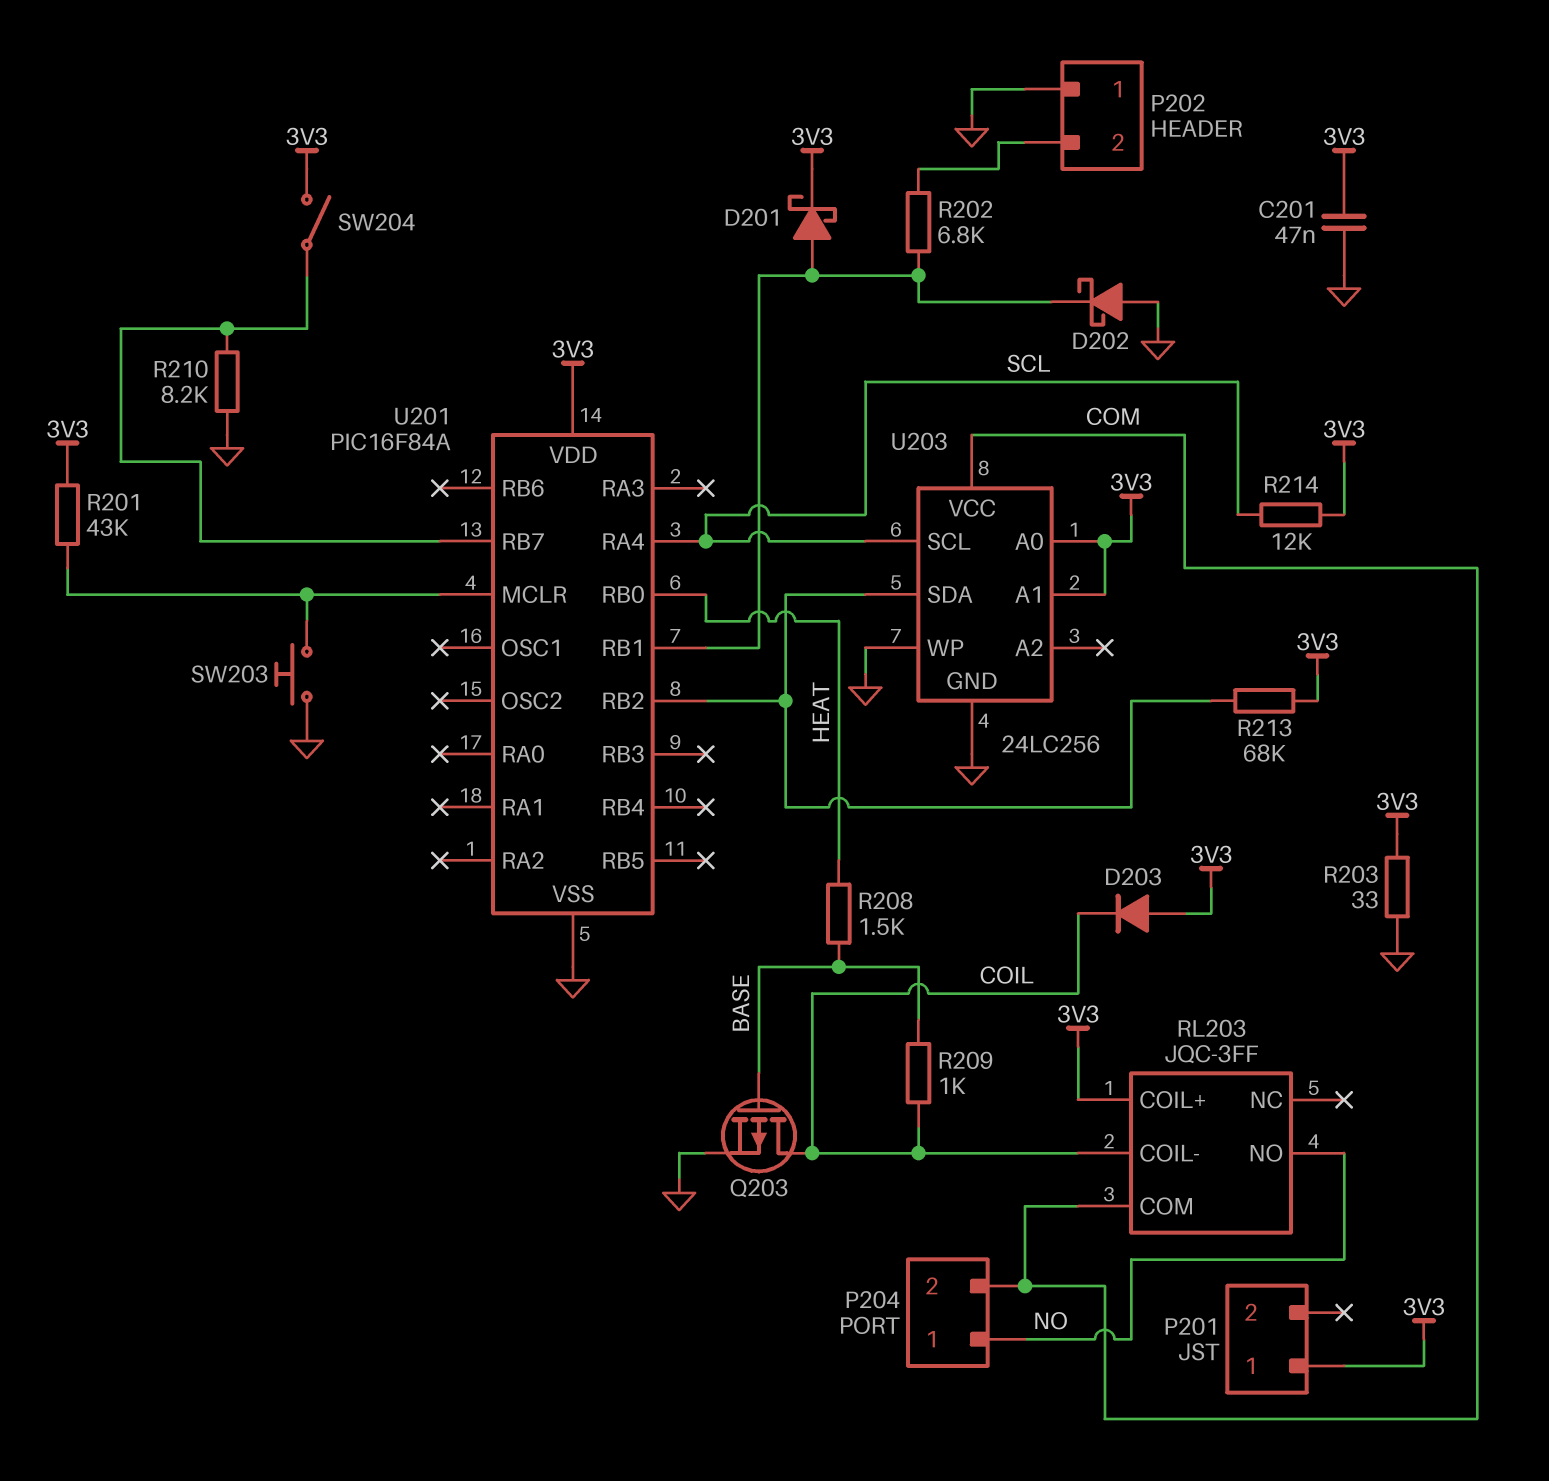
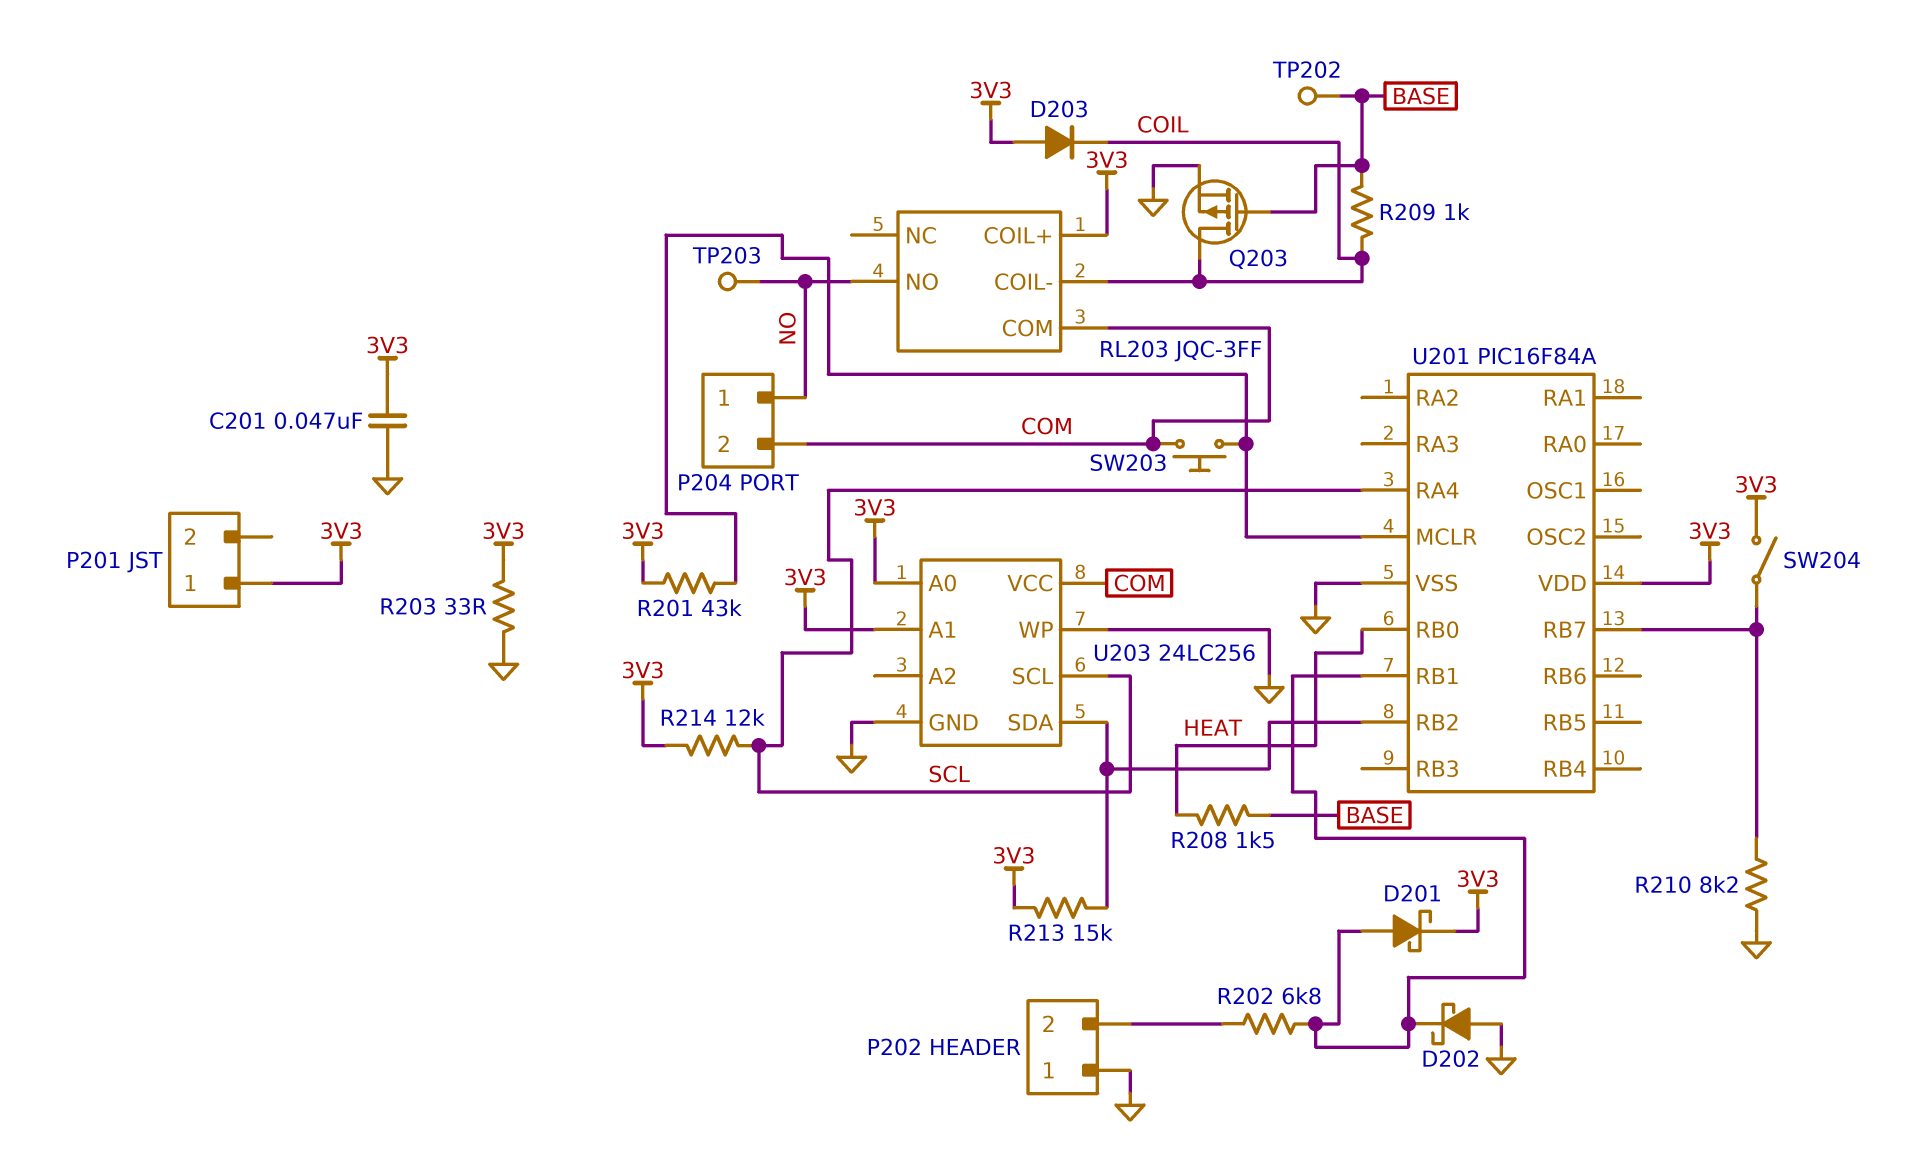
R213: 68k (3V3, U201/RB2) -> 15k (3V3, U201/RB2)
SW203: button (GND, U201/MCLR) -> button (COM, U201/MCLR)
TP202: none -> test point (BASE)
TP203: none -> test point (NO)

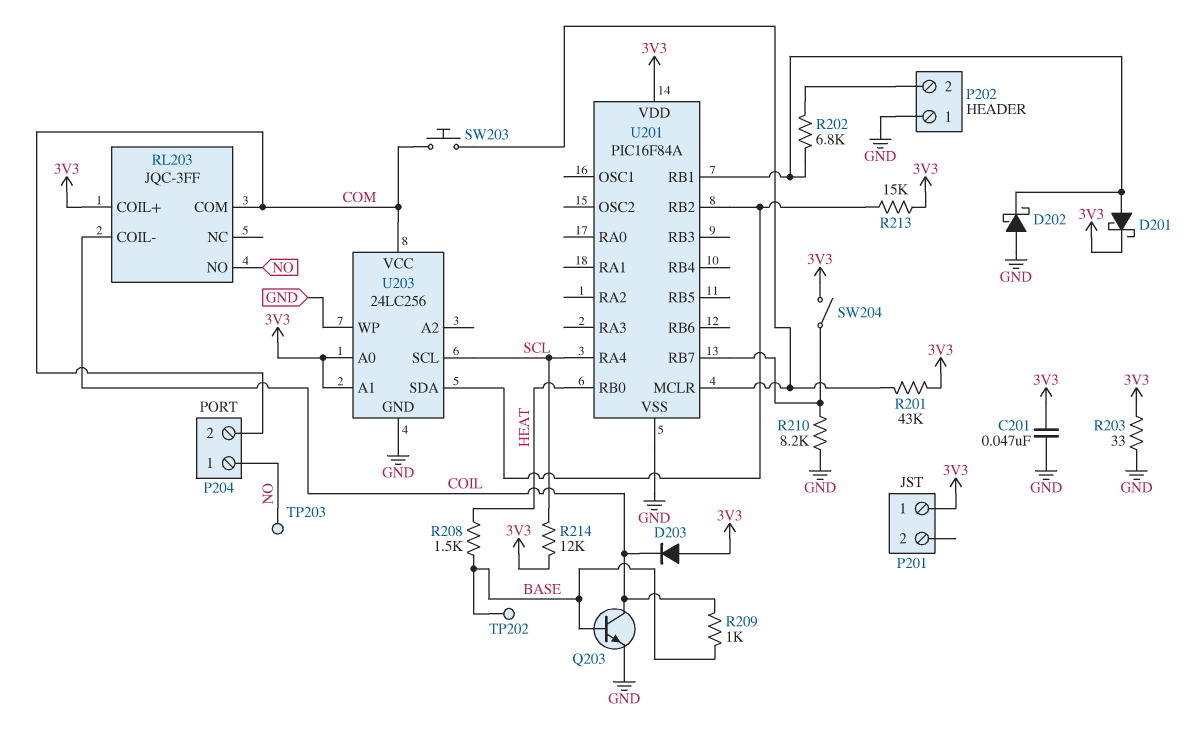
Q203: PMOS (G BASE, D COIL, S GND) -> NPN (B BASE, C COIL, E GND)

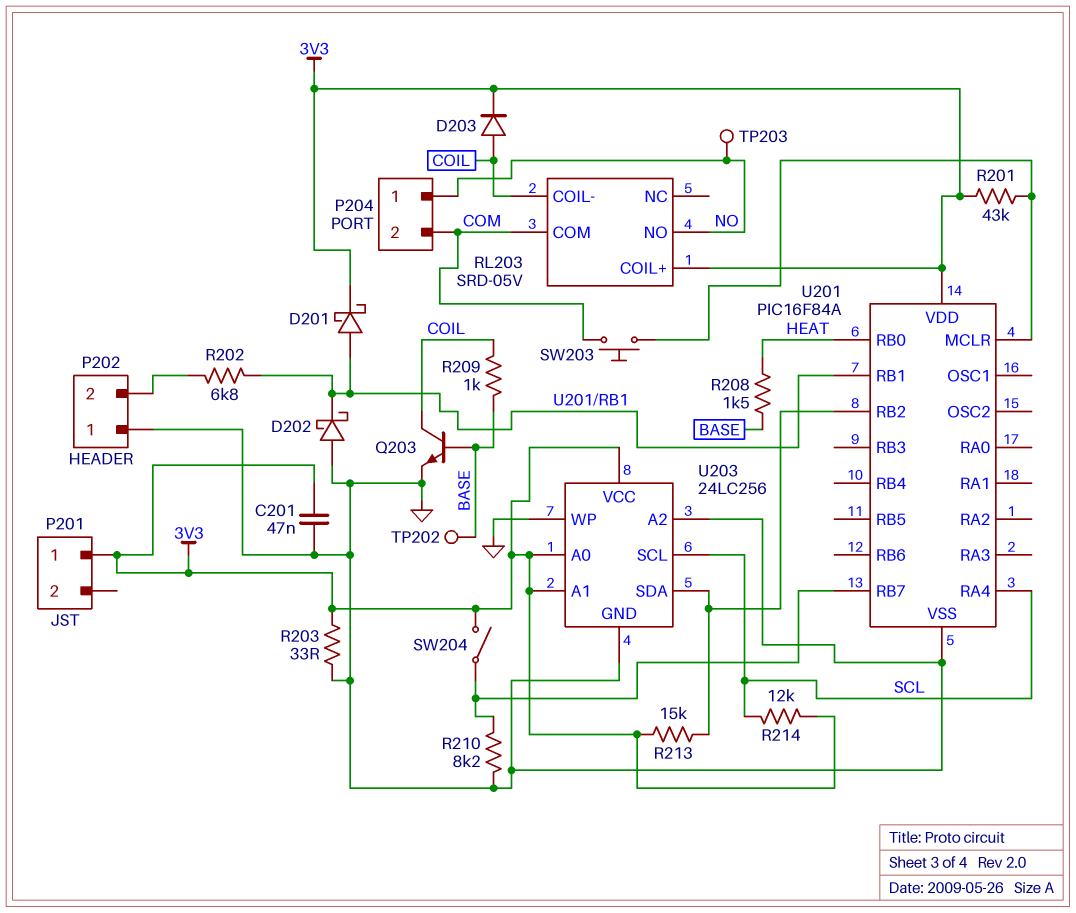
D203: diode (A 3V3, K COIL) -> diode (A COIL, K 3V3)
RL203: JQC-3FF -> SRD-05V
U203 pin A2: none -> GND
U203 pin VCC: COM -> 3V3

